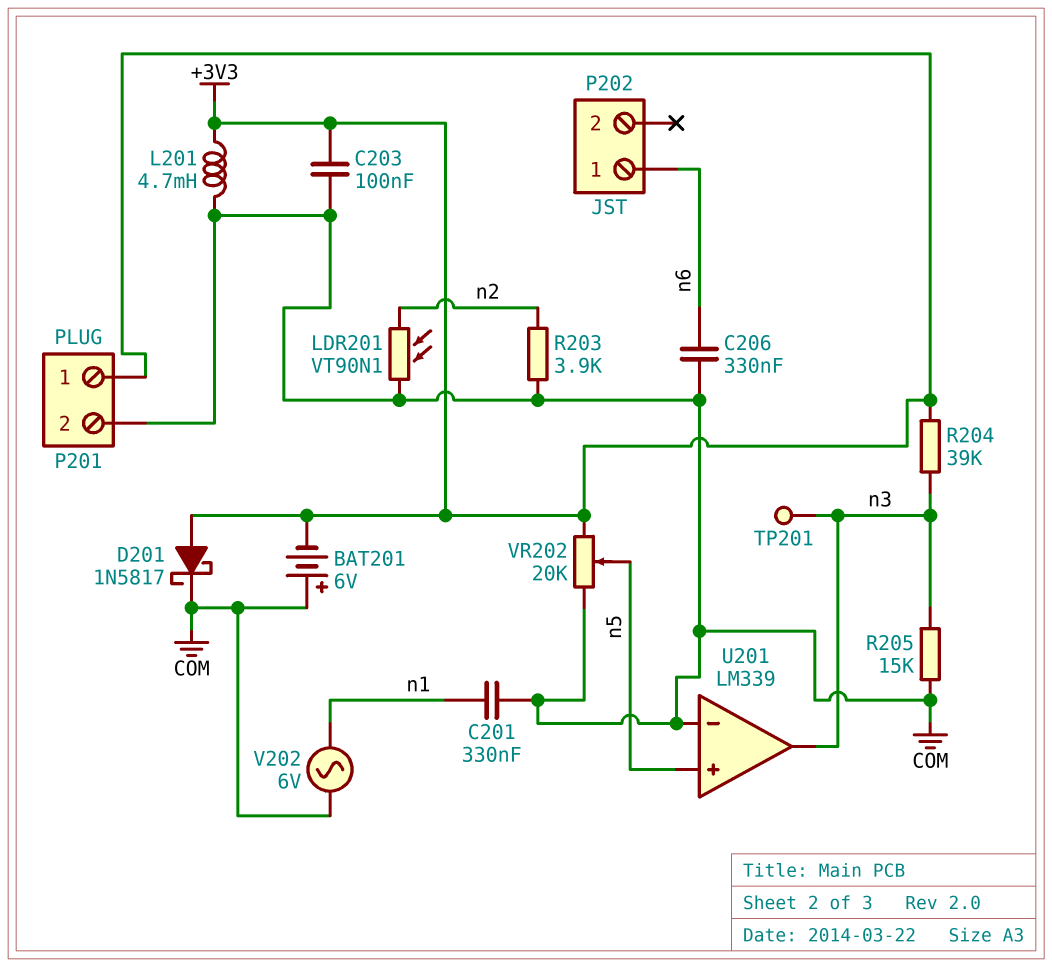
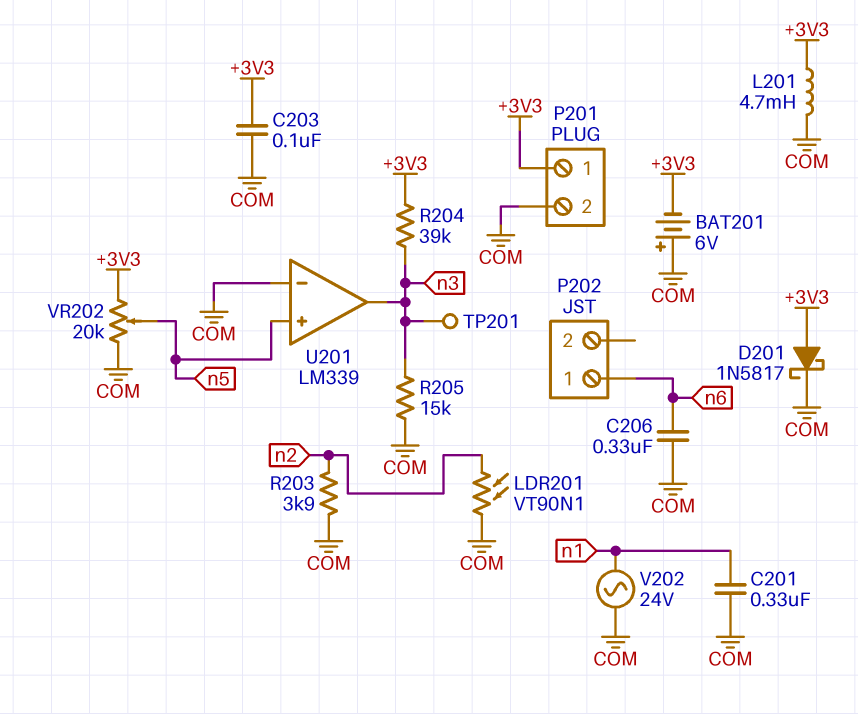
V202: AC 6V (COM, n1) -> AC 24V (COM, n1)

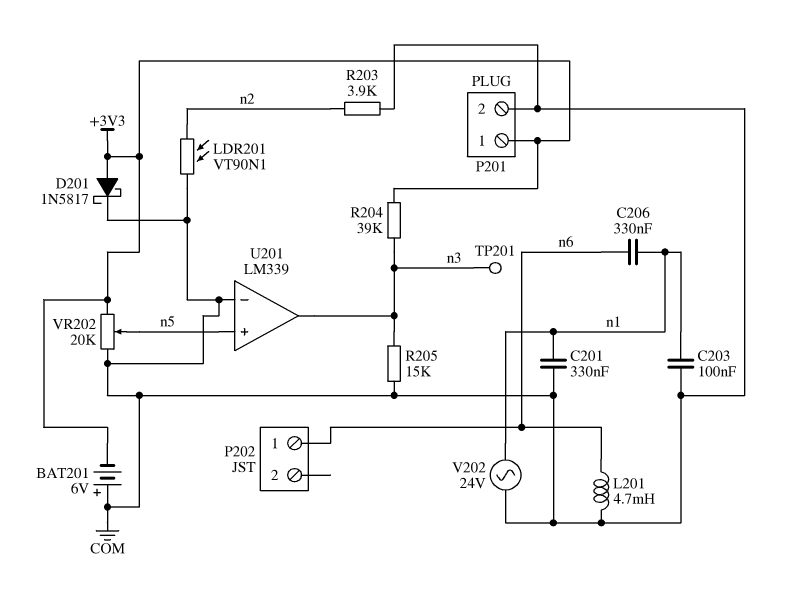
C203: 100nF (+3V3, COM) -> 100nF (COM, n1)
C206: 330nF (COM, n6) -> 330nF (n1, n6)
L201: 4.7mH (+3V3, COM) -> 4.7mH (COM, n6)

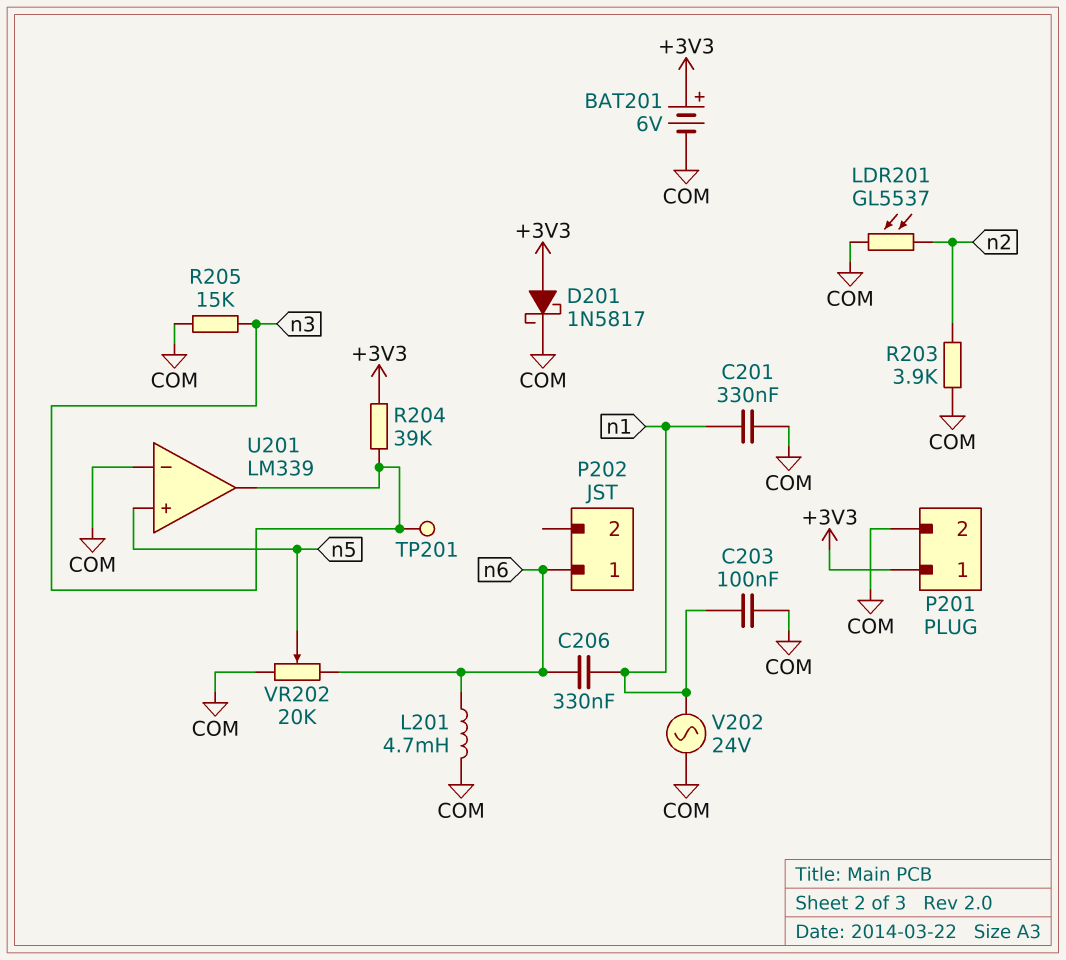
BAT201: 6V (plus COM, minus +3V3) -> 6V (plus +3V3, minus COM)
LDR201: VT90N1 (COM, n2) -> GL5537 (COM, n2)
VR202: 20k (+3V3, COM, wiper n5) -> 20k (COM, n6, wiper n5)

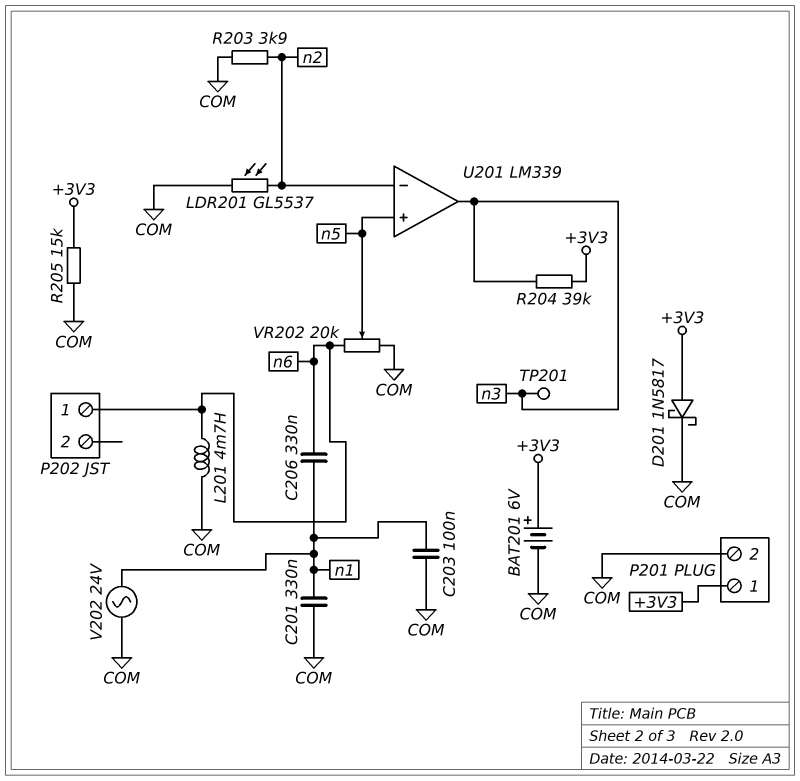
R205: 15k (COM, n3) -> 15k (+3V3, COM)
U201 pin in-: COM -> n2

